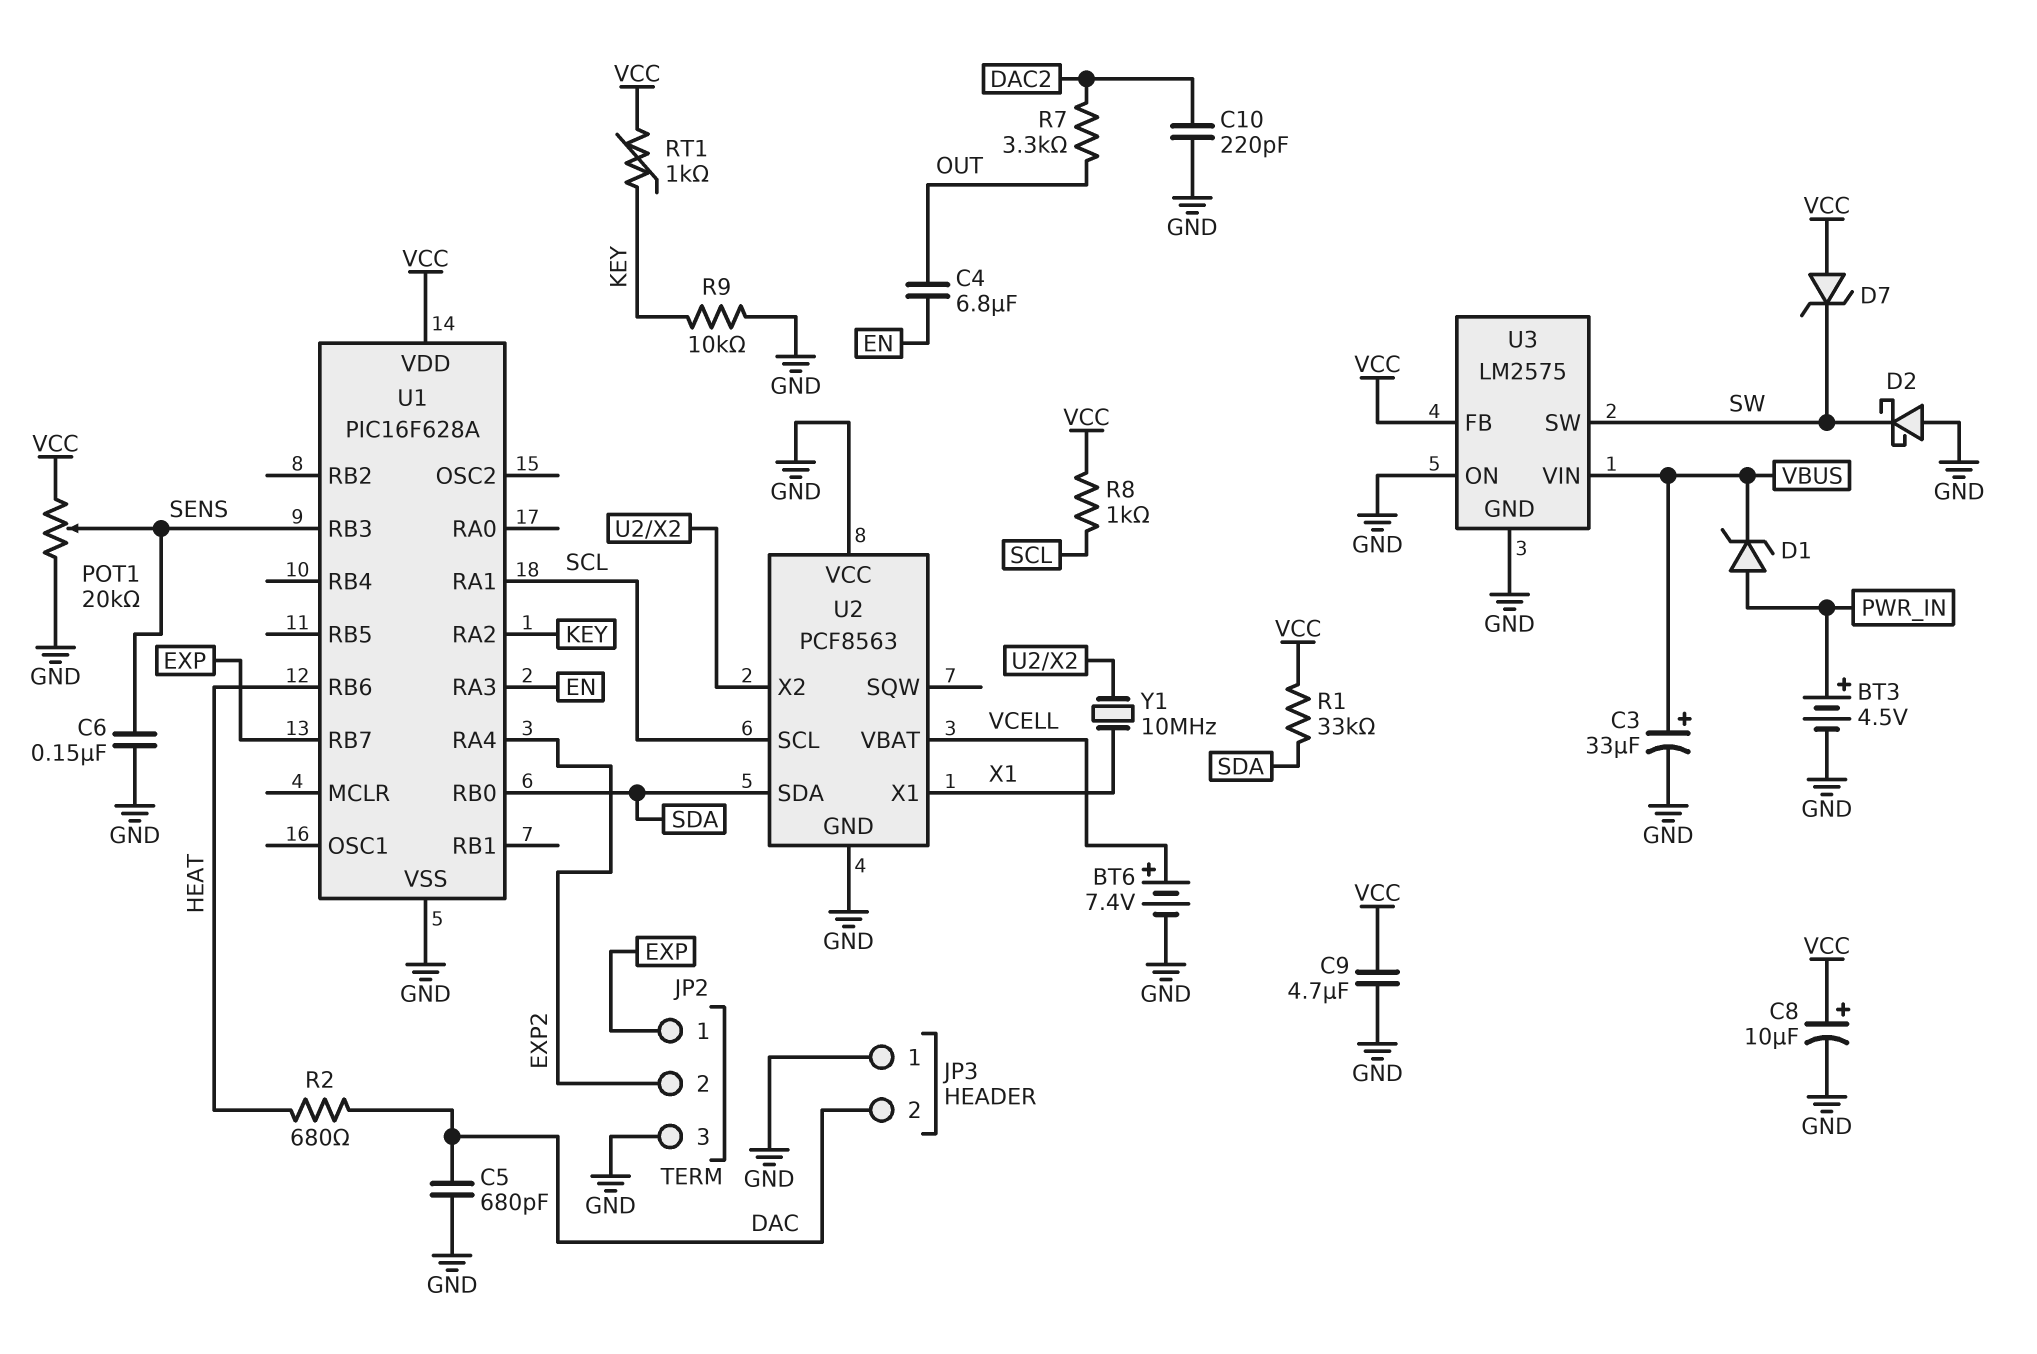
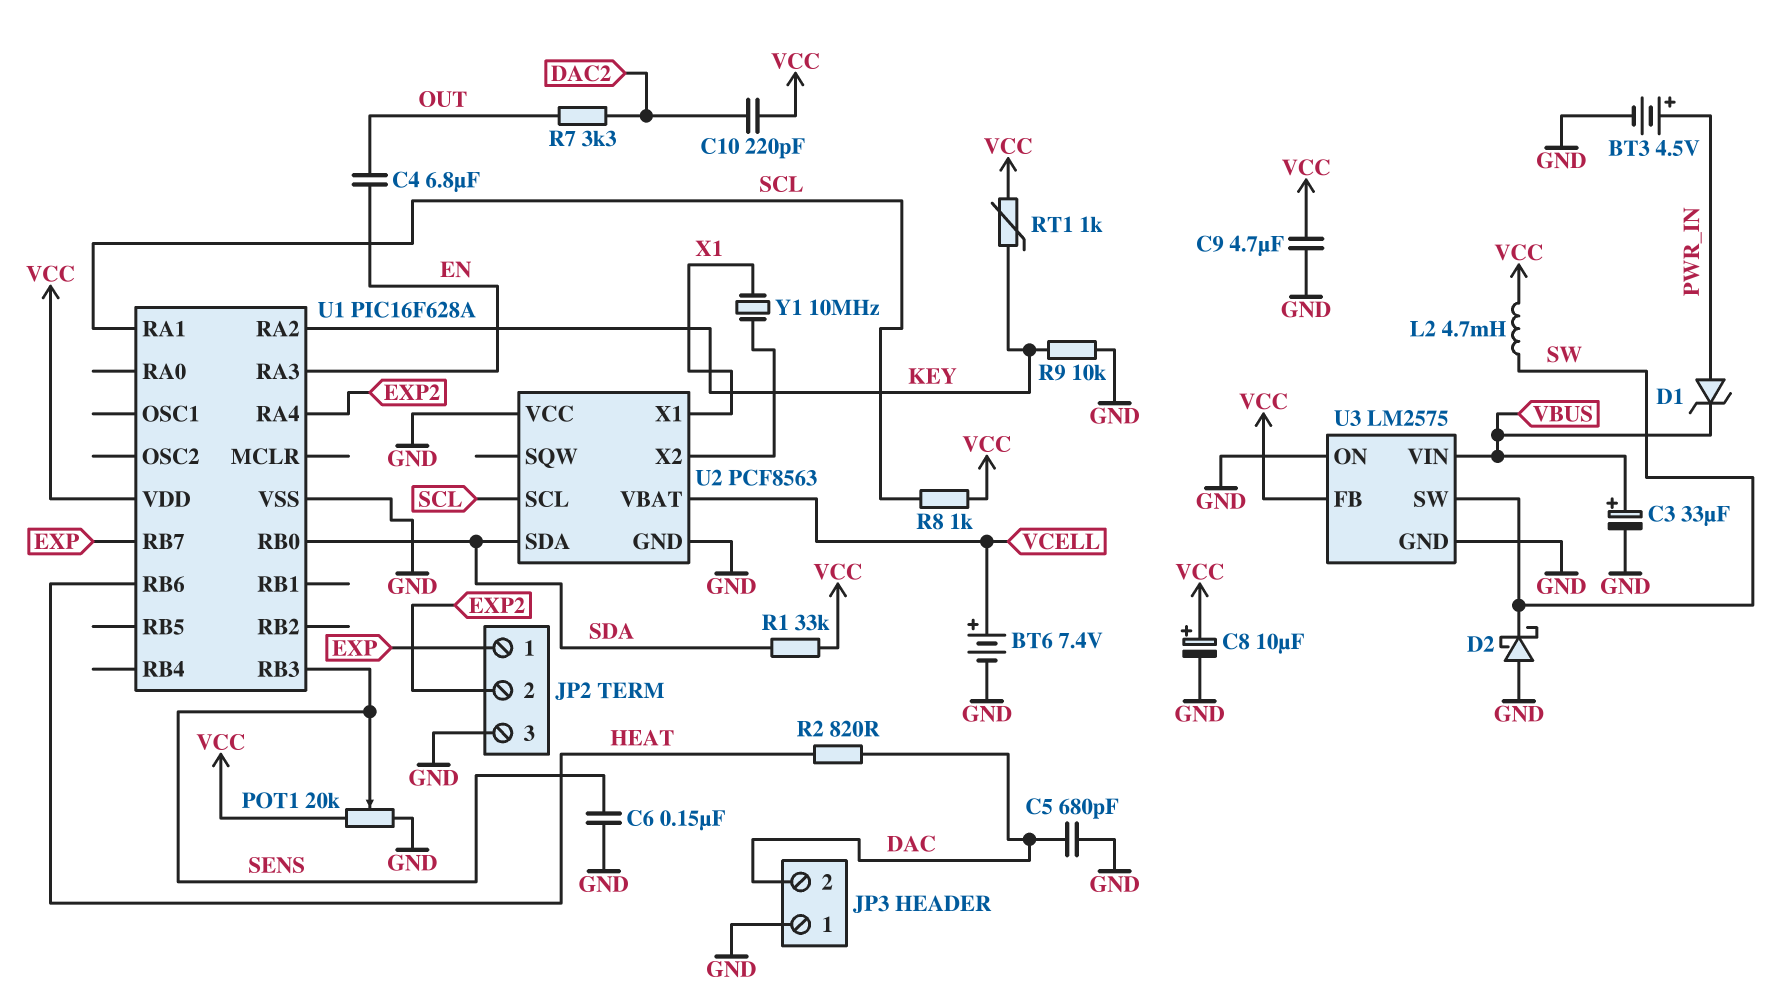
C10: 220pF (DAC2, GND) -> 220pF (DAC2, VCC)
D7: zener (A VCC, K SW) -> none
L2: none -> 4.7mH (SW, VCC)
R2: 680 (DAC, HEAT) -> 820 (DAC, HEAT)

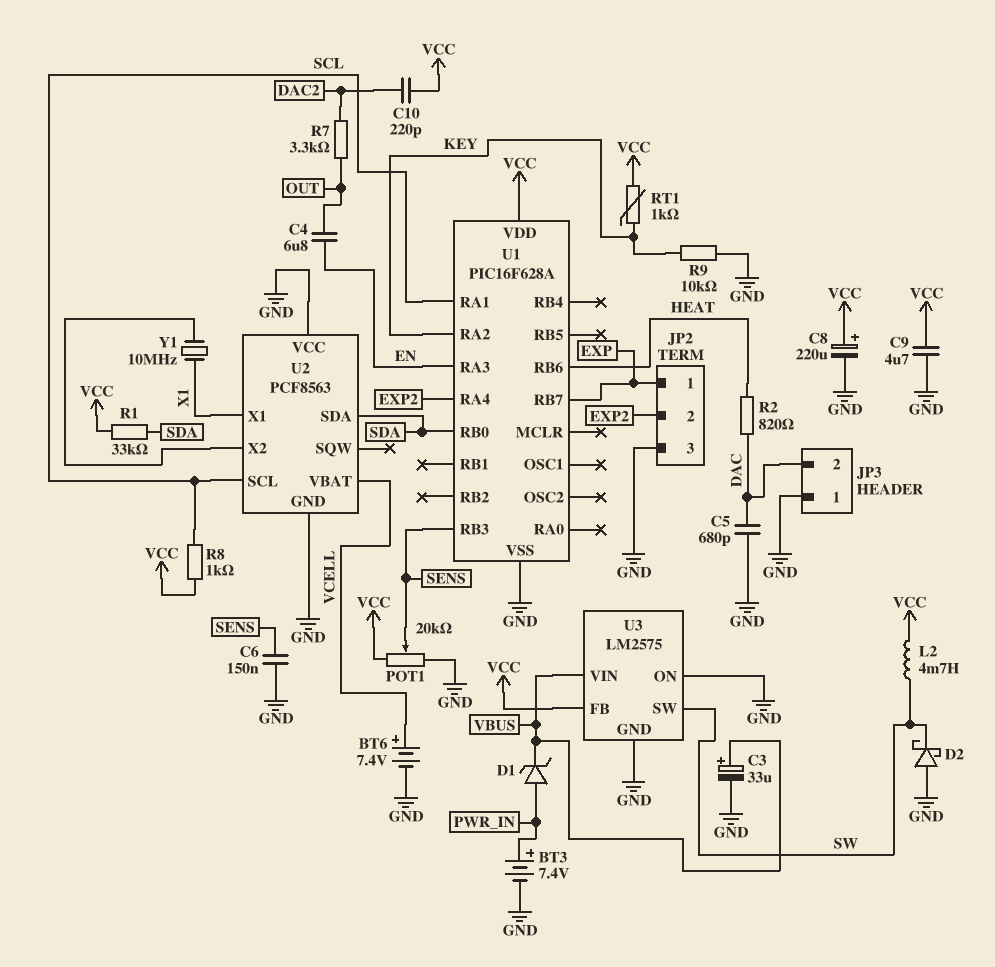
BT3: 4.5V (plus PWR_IN, minus GND) -> 7.4V (plus PWR_IN, minus GND)
C8: 10uF (plus VCC, minus GND) -> 220uF (plus VCC, minus GND)

